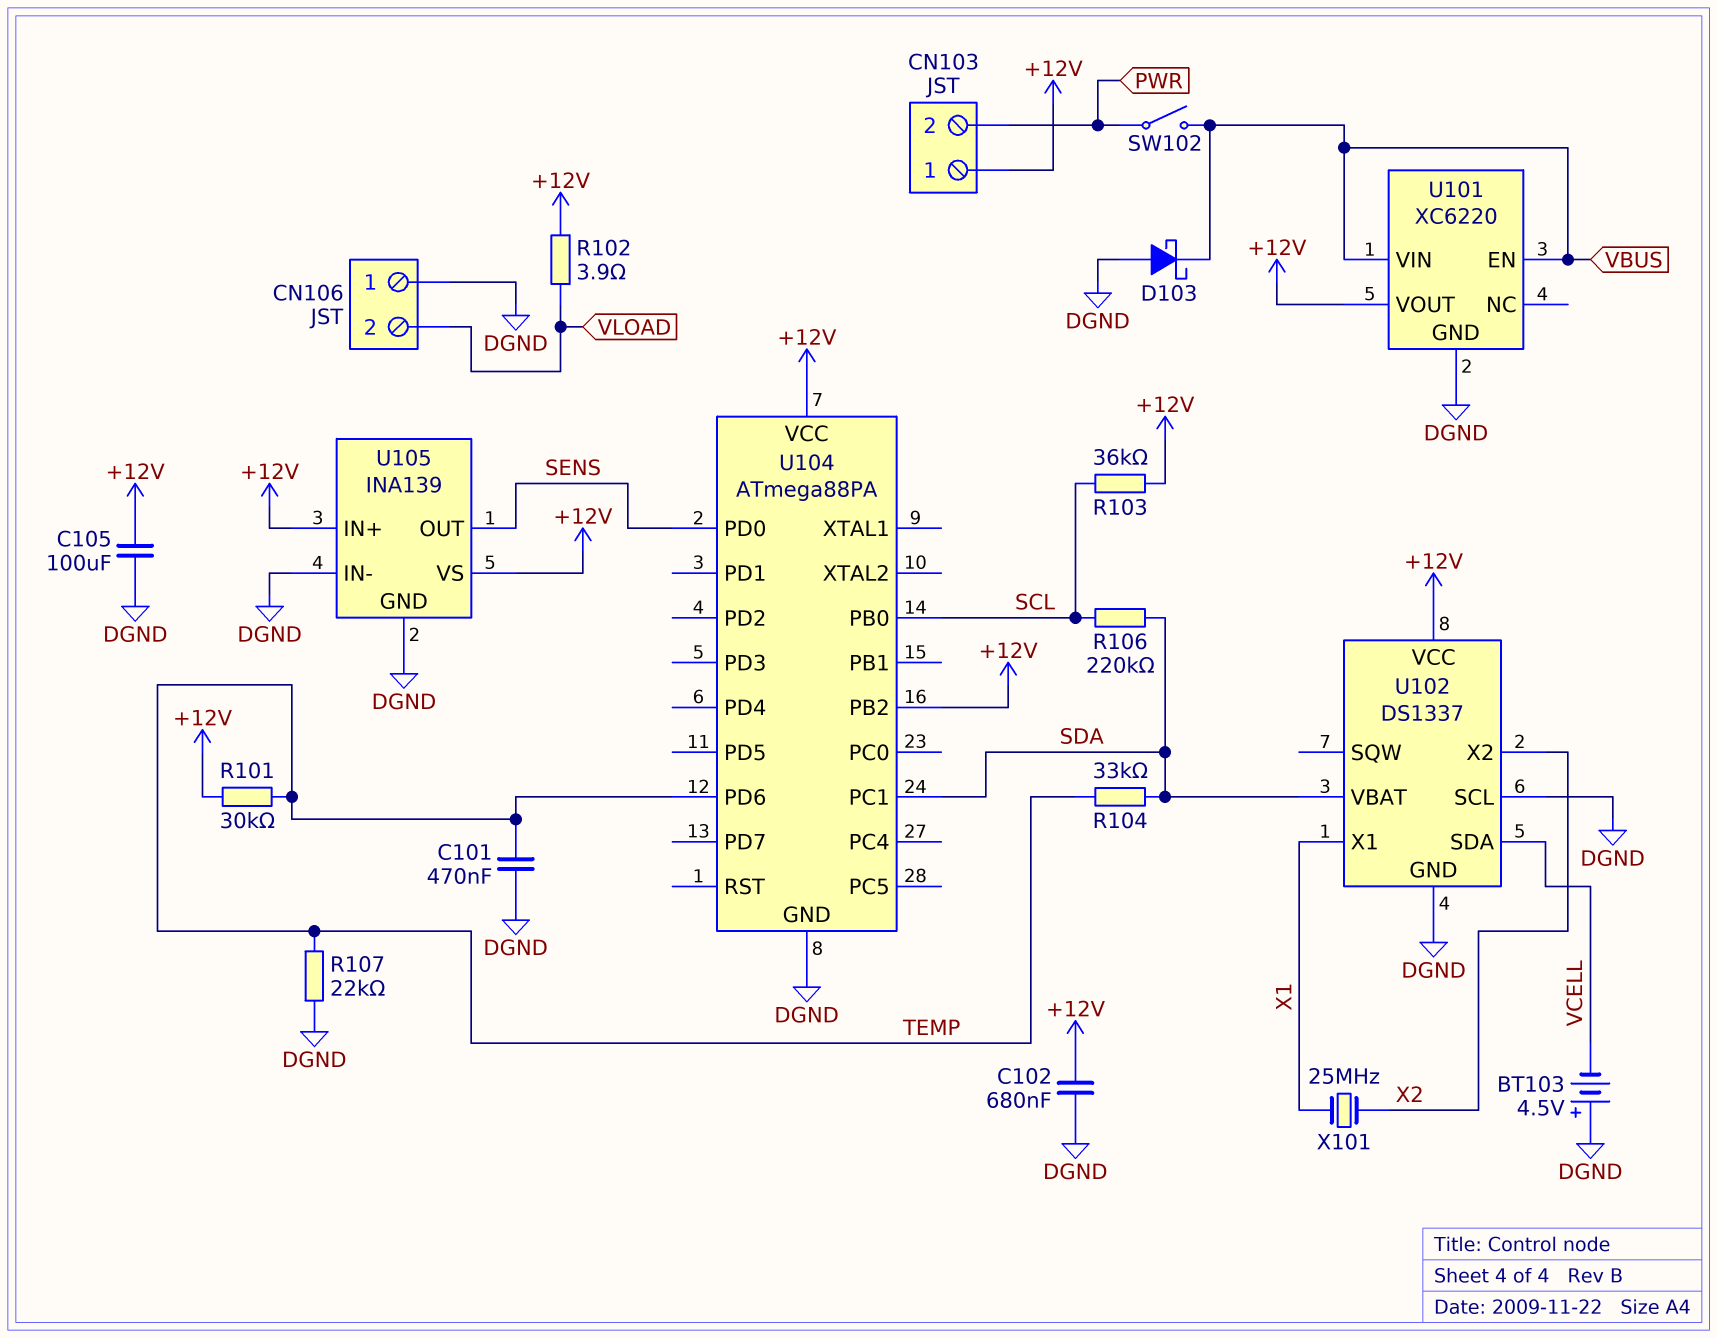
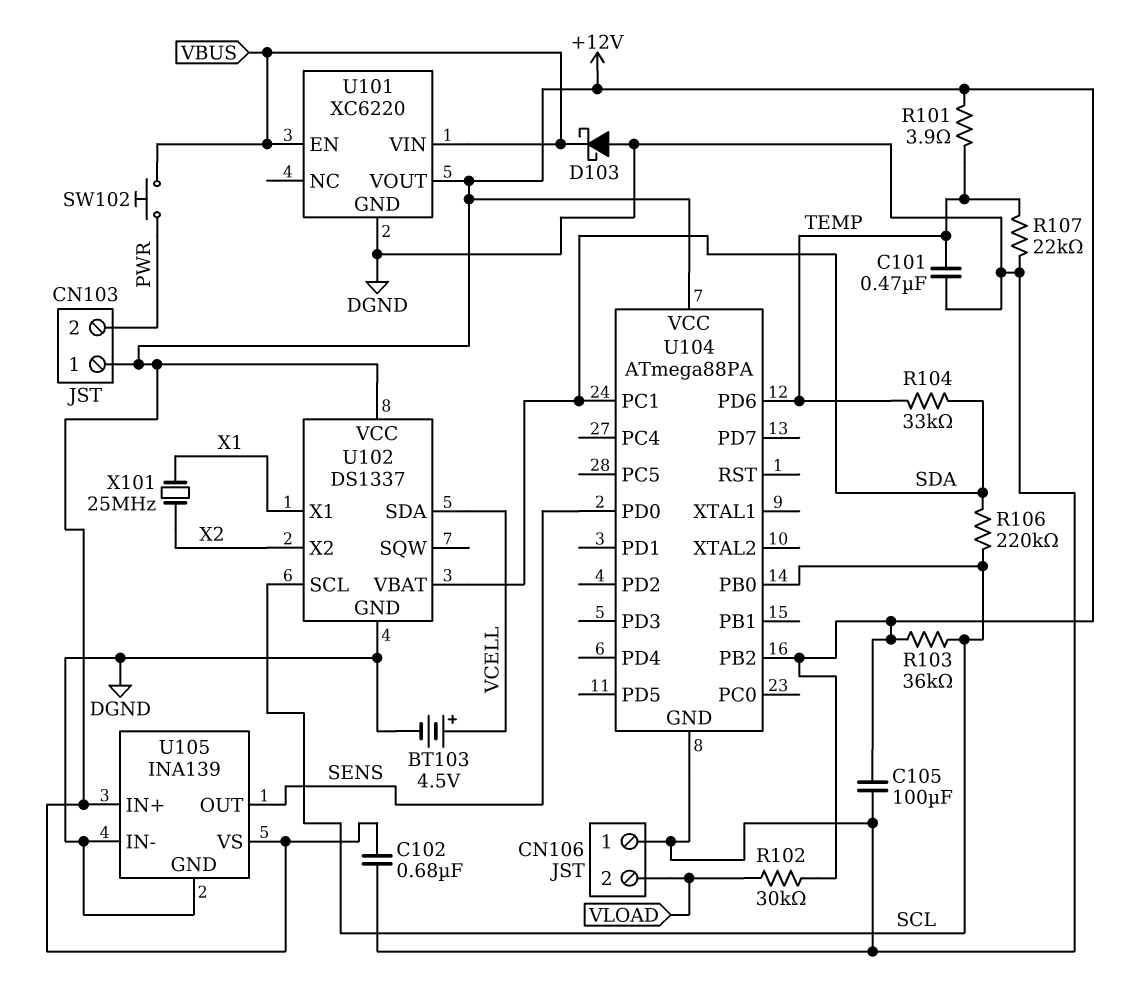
BT103: 4.5V (plus DGND, minus VCELL) -> 4.5V (plus VCELL, minus DGND)
R101: 30k (+12V, TEMP) -> 3.9 (+12V, TEMP)
R102: 3.9 (+12V, VLOAD) -> 30k (+12V, VLOAD)
SW102: switch (PWR, VBUS) -> button (PWR, VBUS)
U102 pin SCL: DGND -> SCL

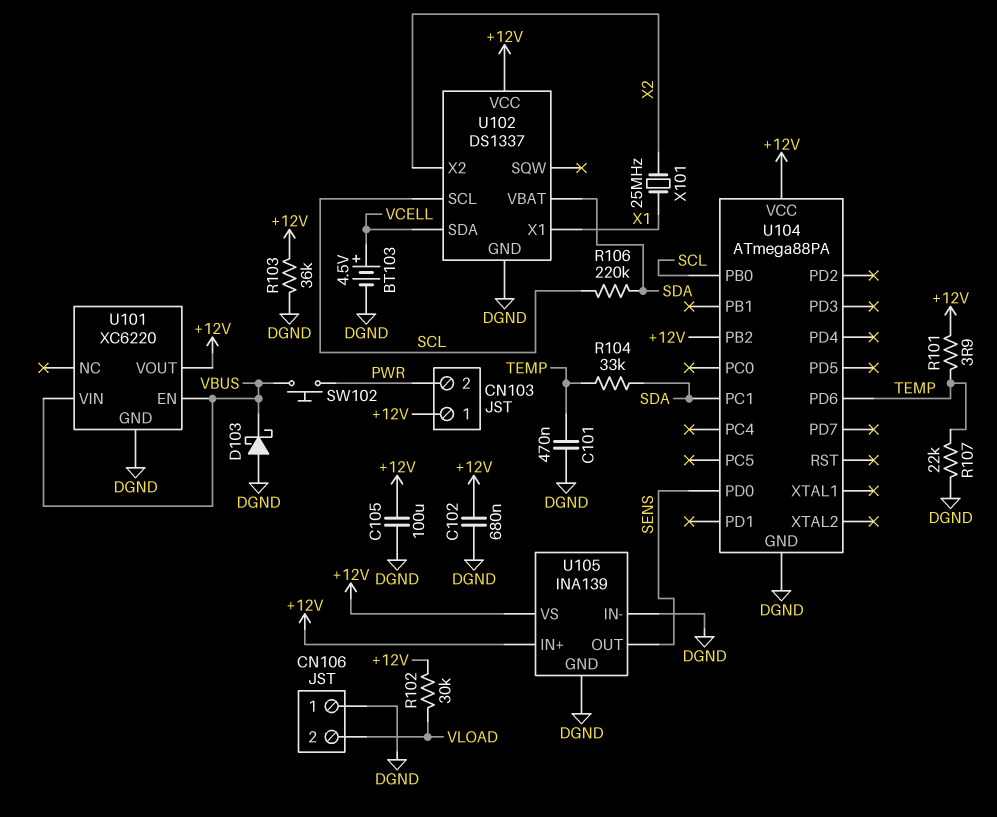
R103: 36k (+12V, SCL) -> 36k (+12V, DGND)

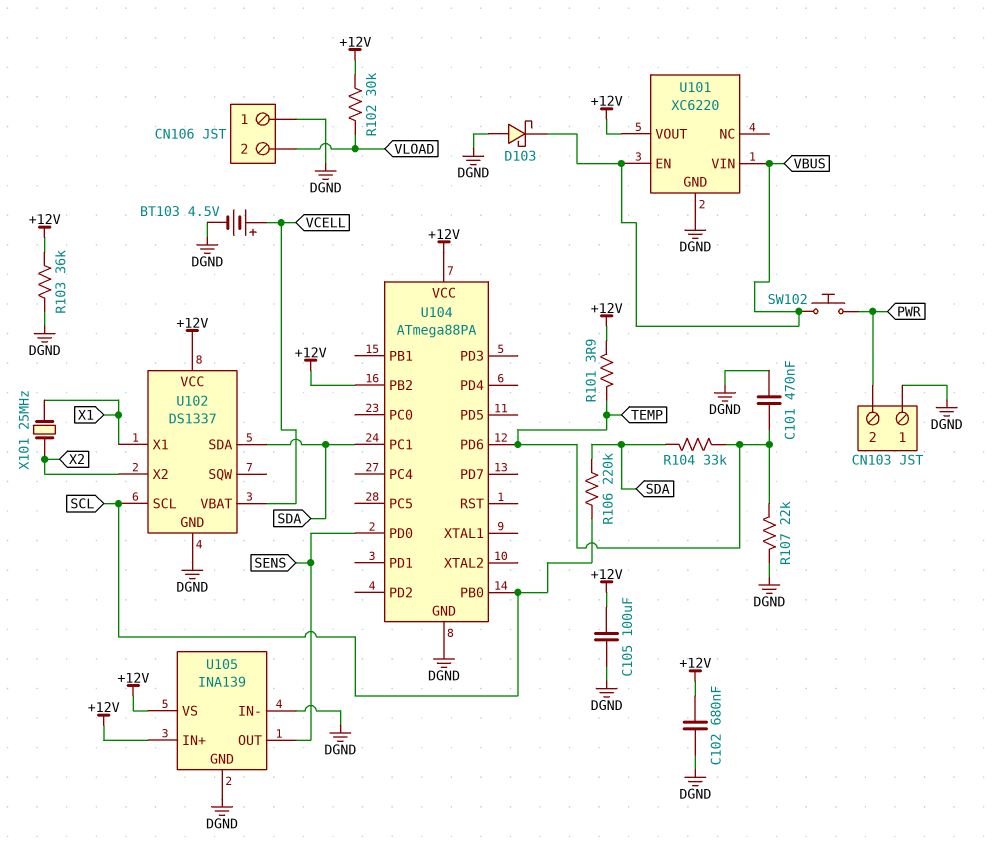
CN103 pin 1: +12V -> DGND
U102 pin SDA: VCELL -> SDA
U102 pin VBAT: SDA -> VCELL

